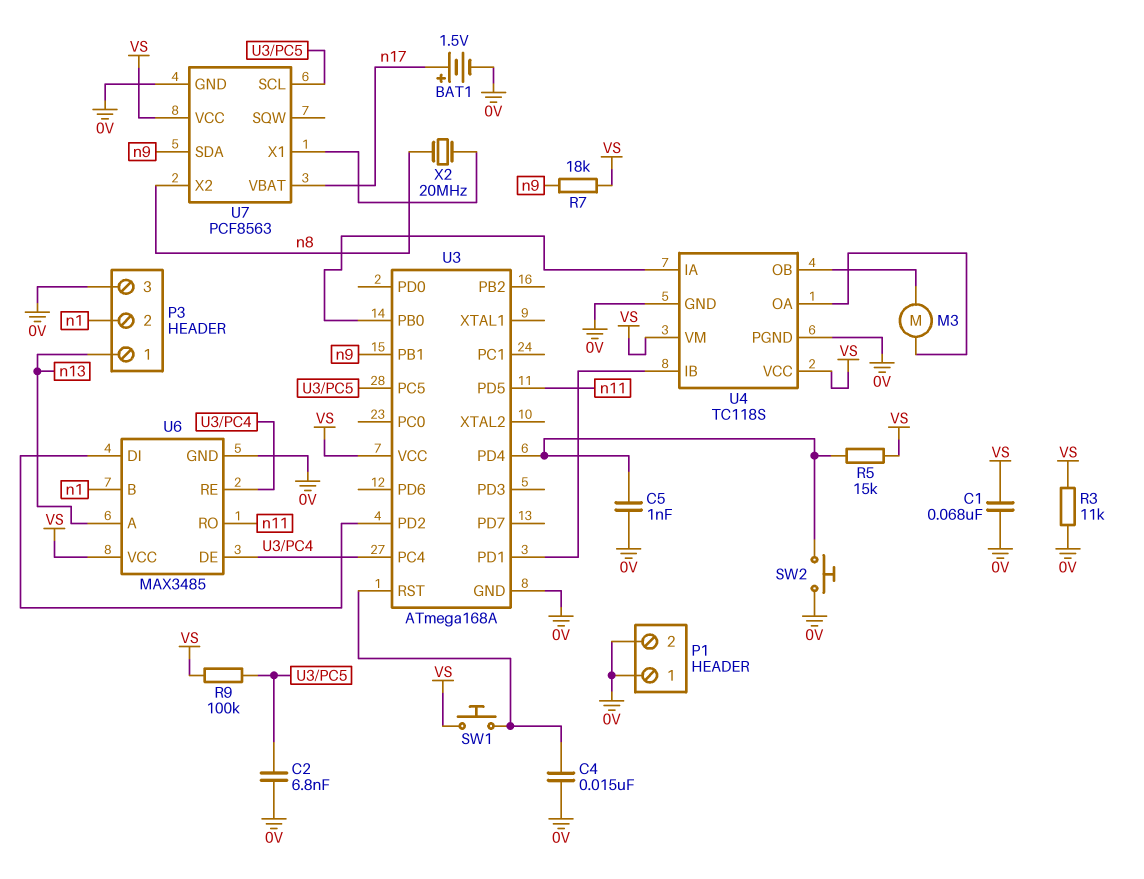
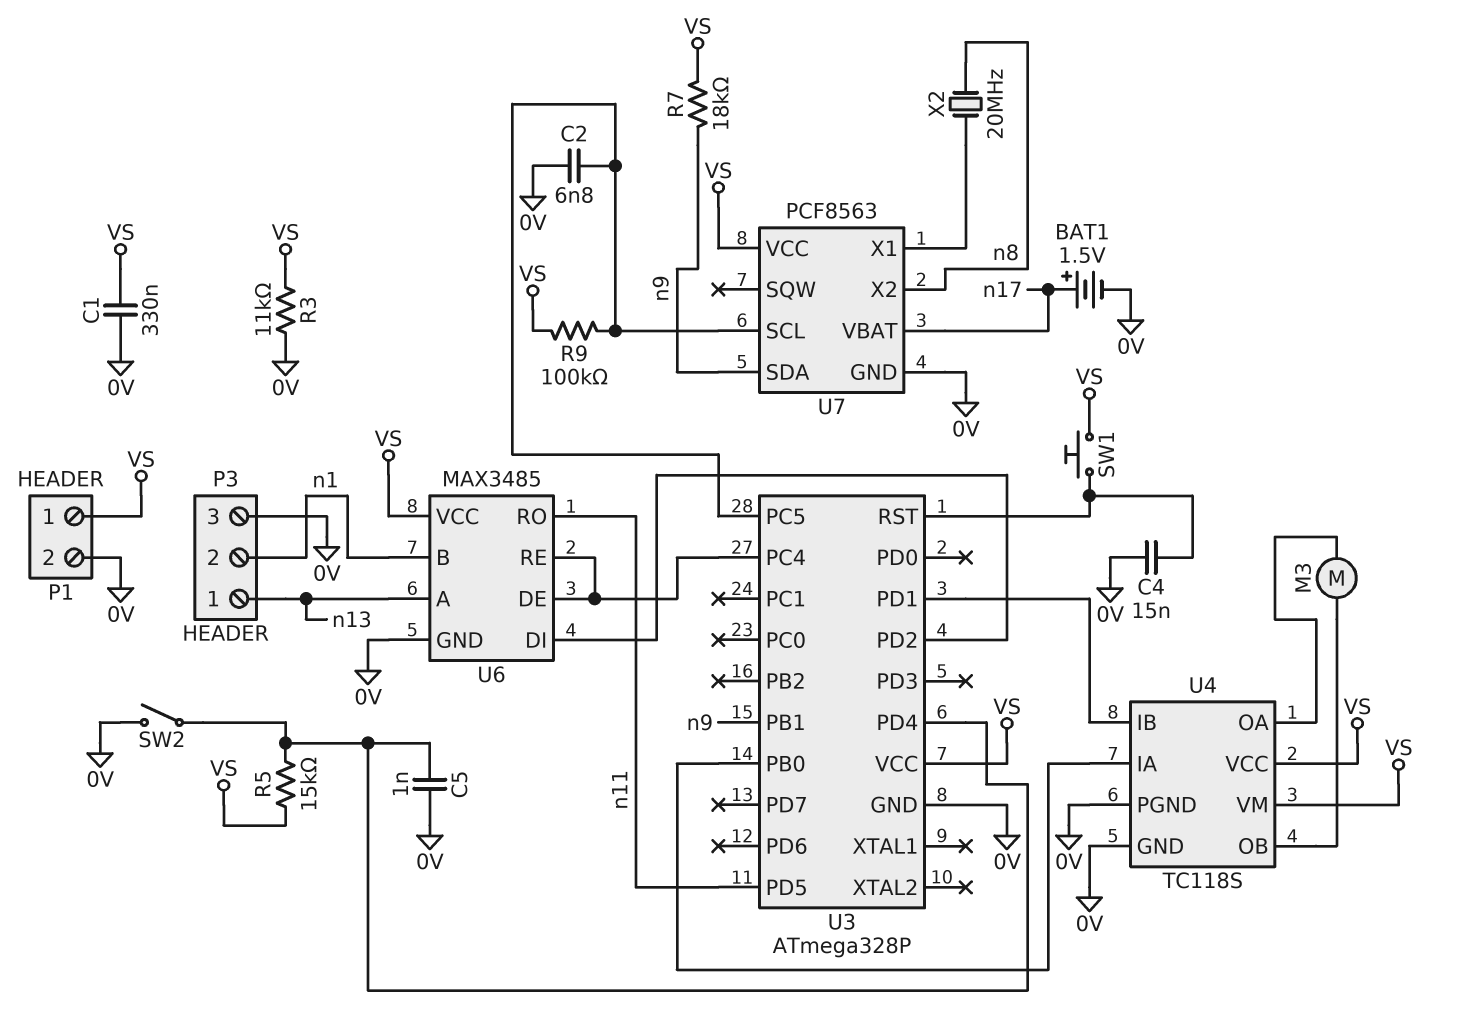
C1: 68nF (0V, VS) -> 330nF (0V, VS)
P1 pin 1: 0V -> VS
SW2: button (0V, U3/PD4) -> switch (0V, U3/PD4)
U3: ATmega168A -> ATmega328P

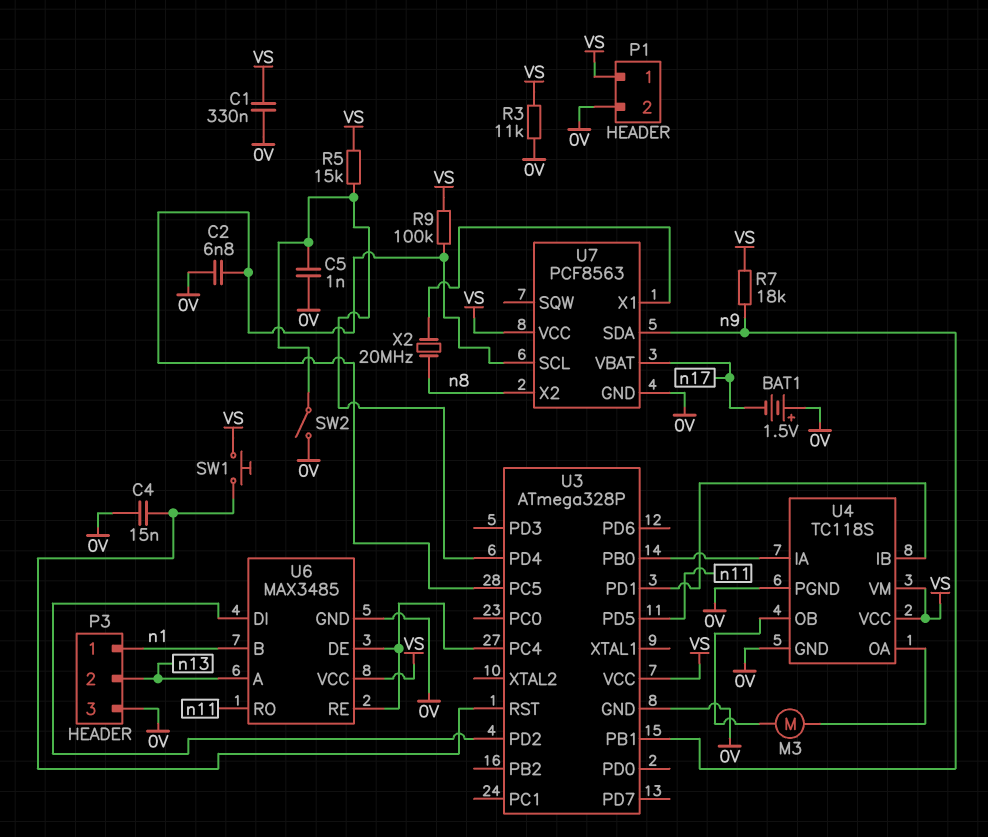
BAT1: 1.5V (plus n17, minus 0V) -> 1.5V (plus 0V, minus n17)
P3 pin 1: n13 -> n1
P3 pin 2: n1 -> n13

